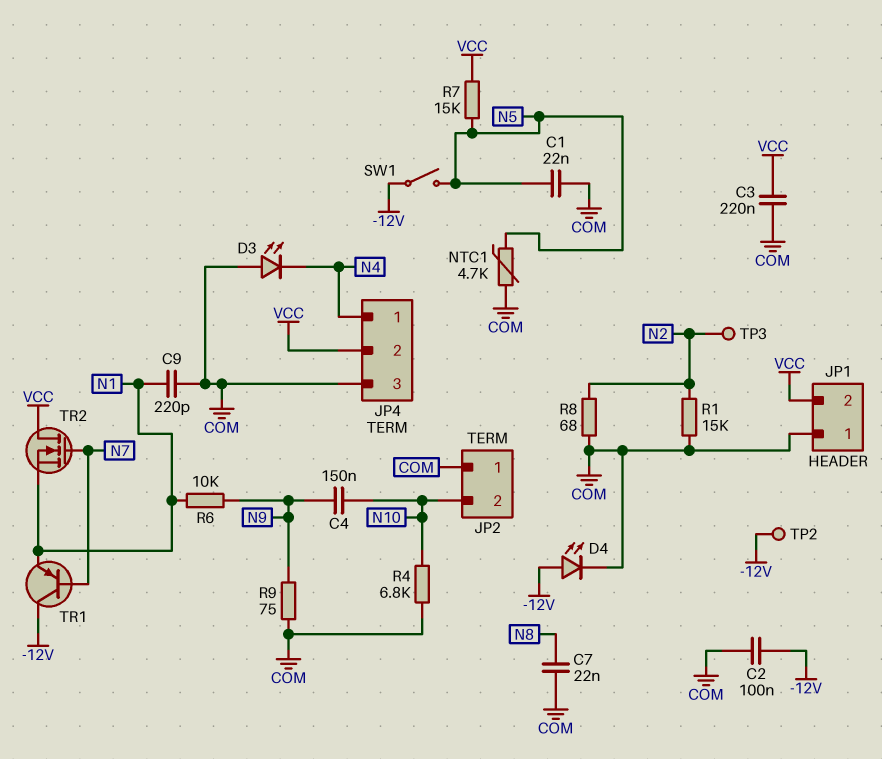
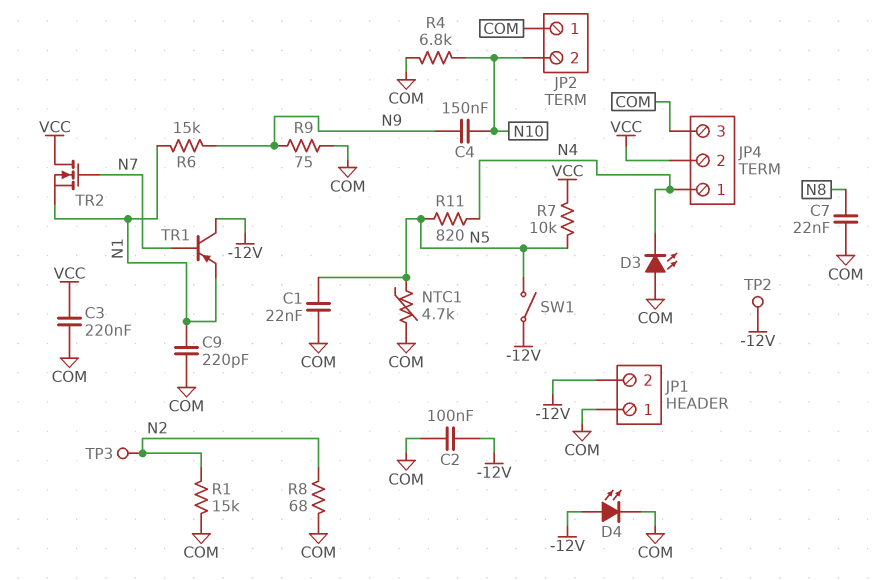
JP1 pin 2: VCC -> -12V
R6: 10k (N1, N9) -> 15k (N1, N9)
R7: 15k (N5, VCC) -> 10k (N5, VCC)
R11: none -> 820 (N4, N5)

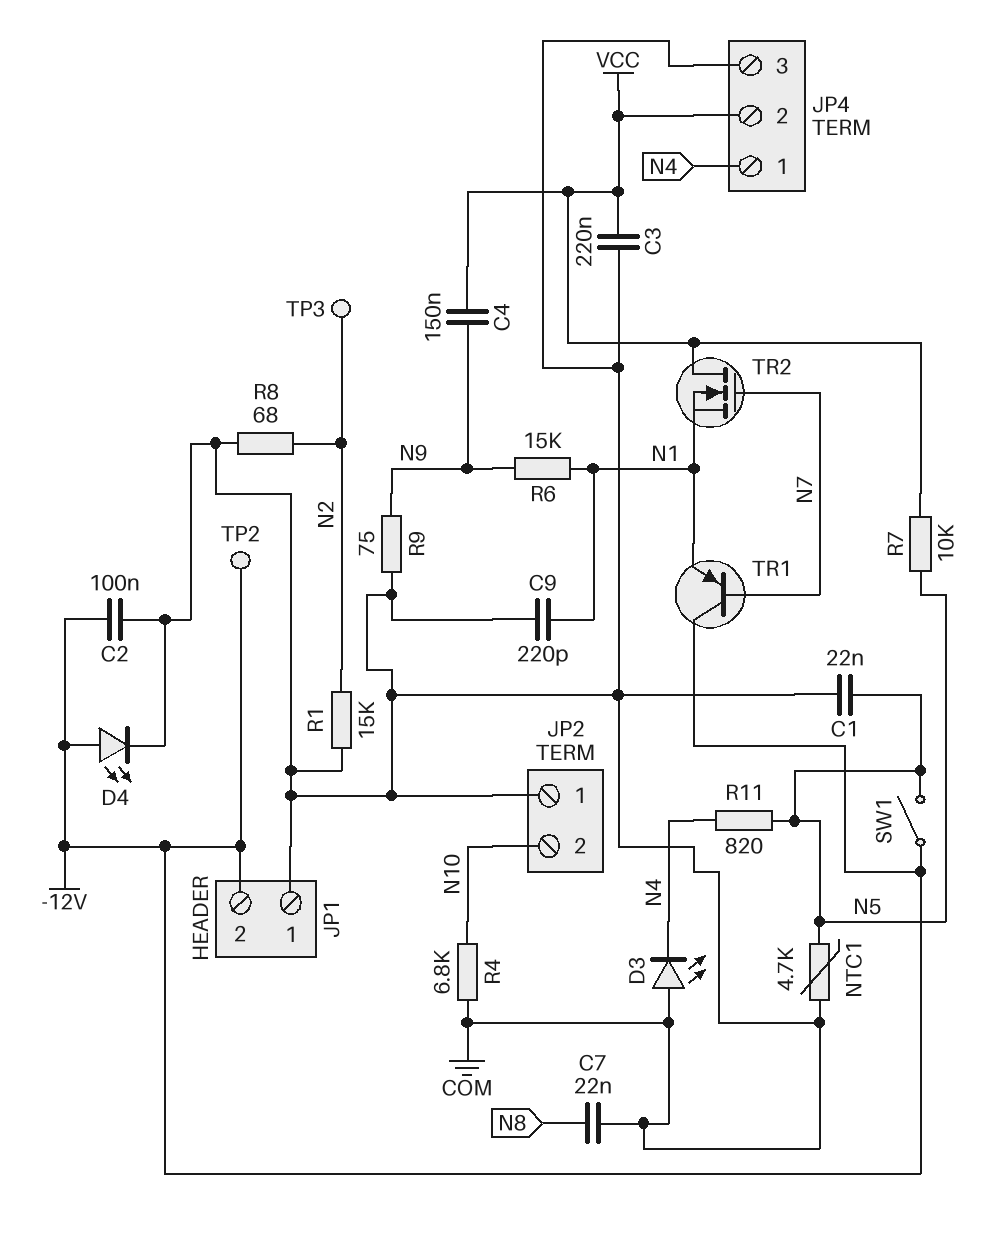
C4: 150nF (N9, N10) -> 150nF (N9, VCC)

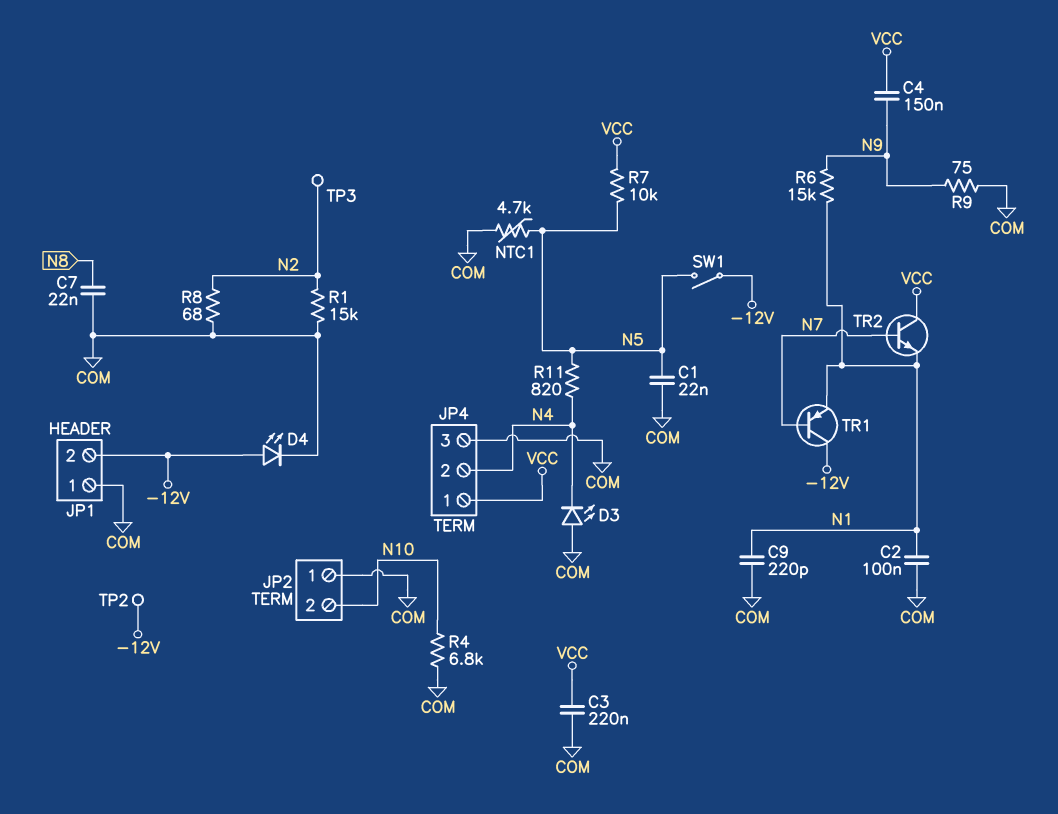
C2: 100nF (-12V, COM) -> 100nF (COM, N1)
JP4 pin 1: N4 -> VCC
JP4 pin 2: VCC -> N4
TR2: NMOS (G N7, D VCC, S N1) -> NPN (B N7, C VCC, E N1)

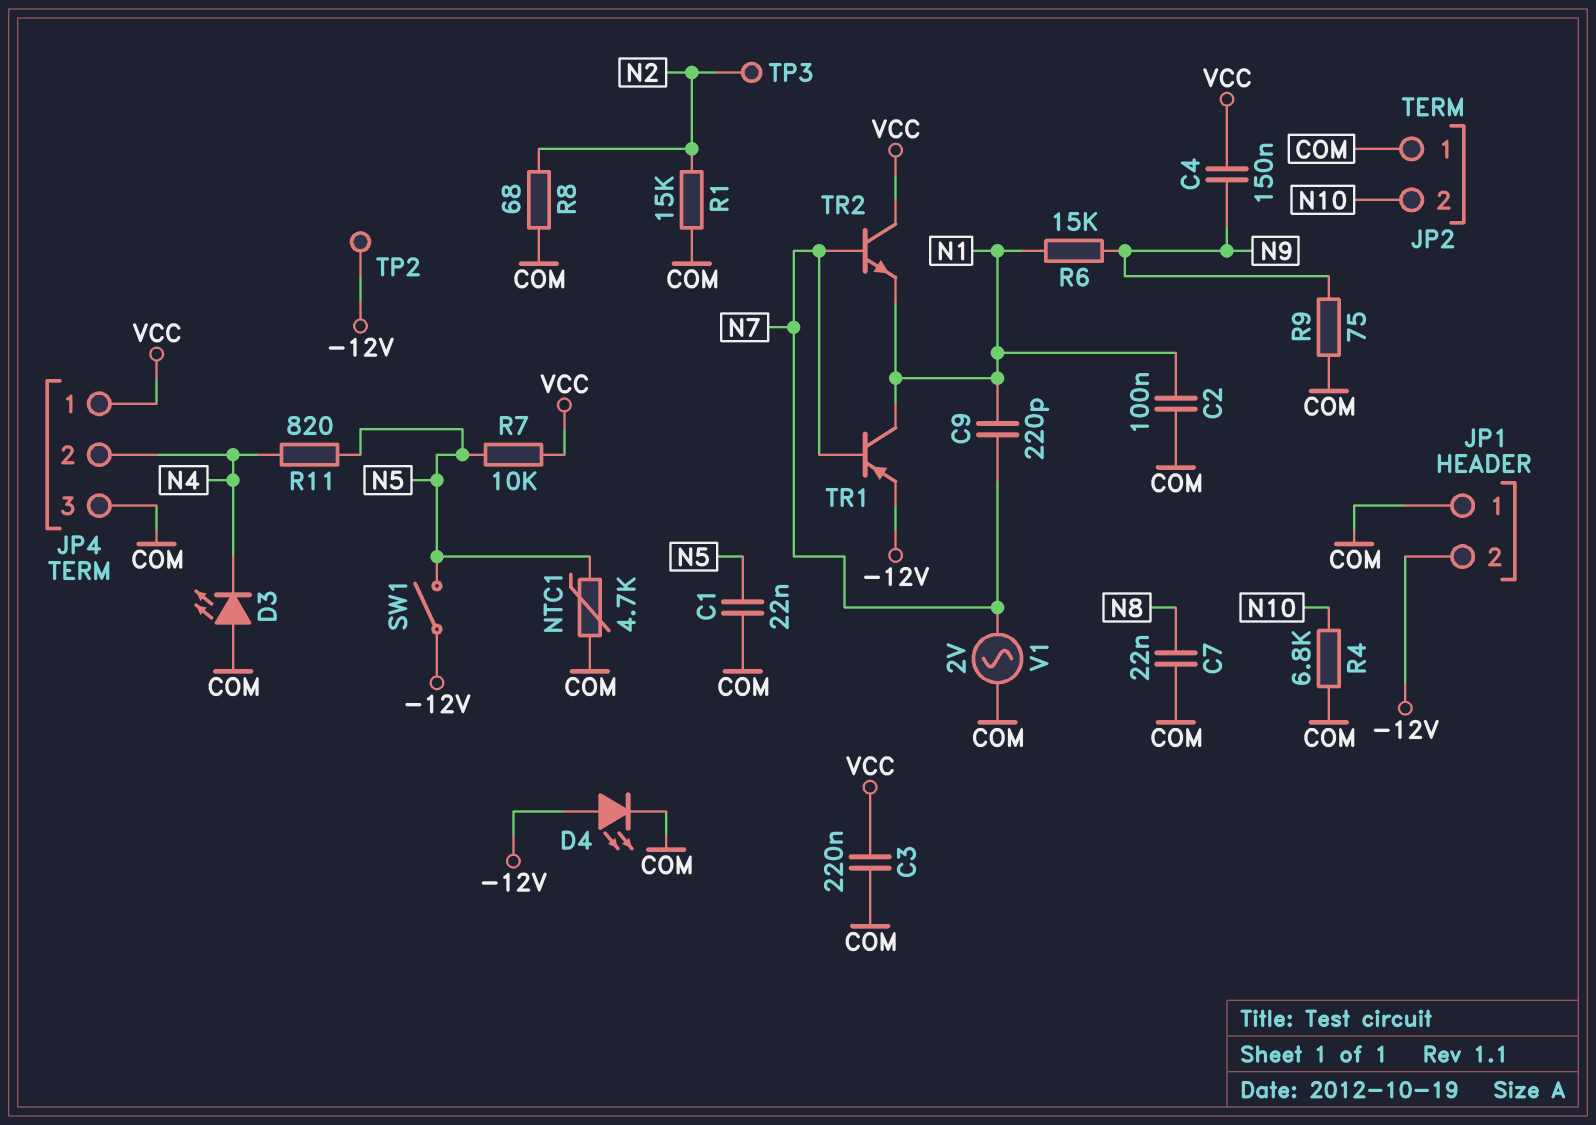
C9: 220pF (COM, N1) -> 220pF (N1, N7)
TR1: PNP (B N7, C -12V, E N1) -> PNP (B N7, C N1, E -12V)
V1: none -> AC 2V (COM, N7)

